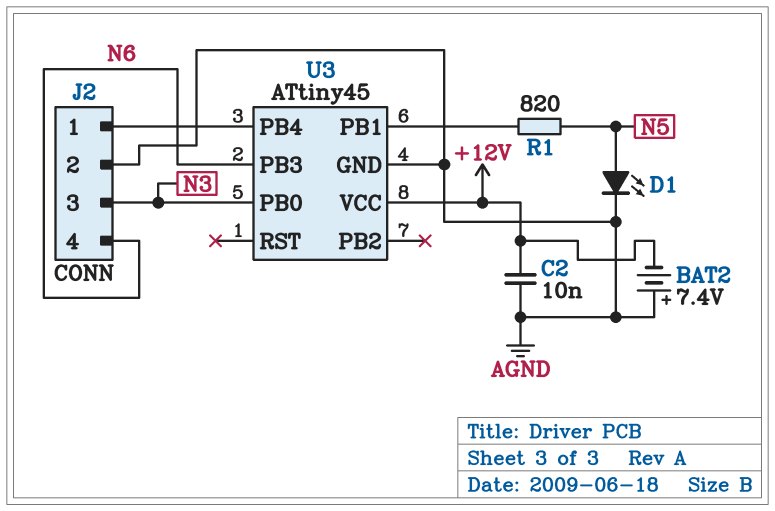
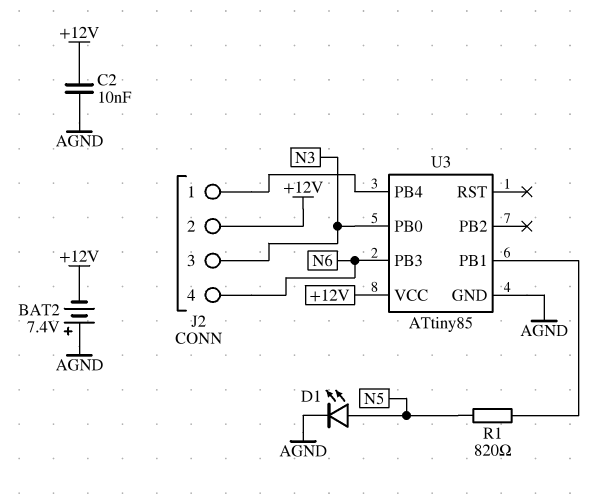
J2 pin 2: AGND -> +12V
U3: ATtiny45 -> ATtiny85

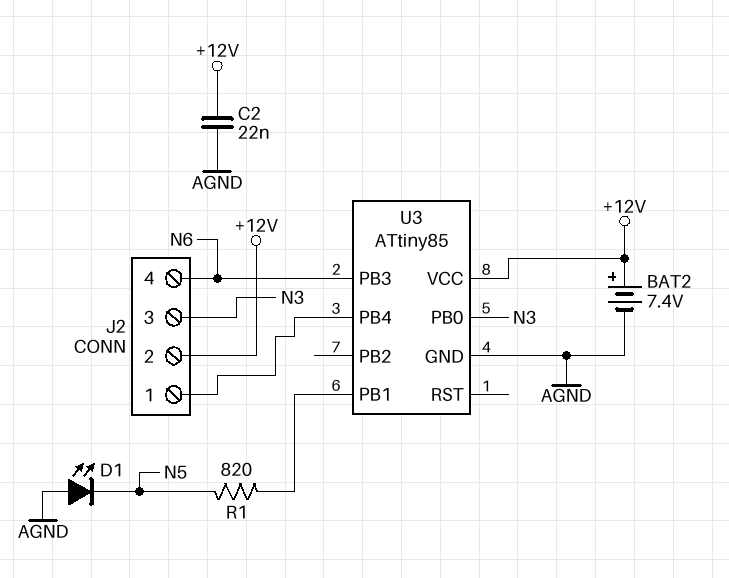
BAT2: 7.4V (plus AGND, minus +12V) -> 7.4V (plus +12V, minus AGND)
C2: 10nF (+12V, AGND) -> 22nF (+12V, AGND)
D1: LED (A N5, K AGND) -> LED (A AGND, K N5)

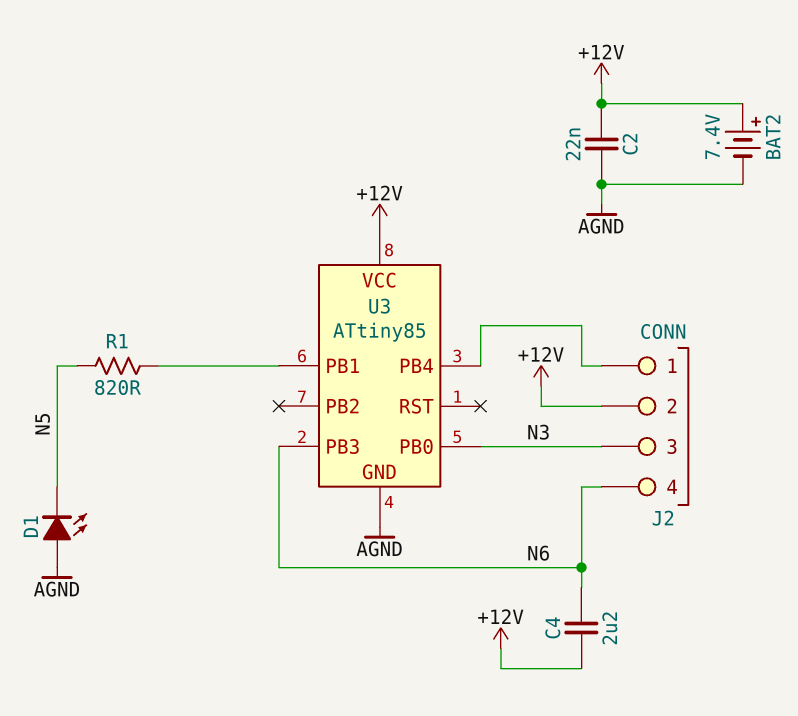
C4: none -> 2.2uF (+12V, N6)

